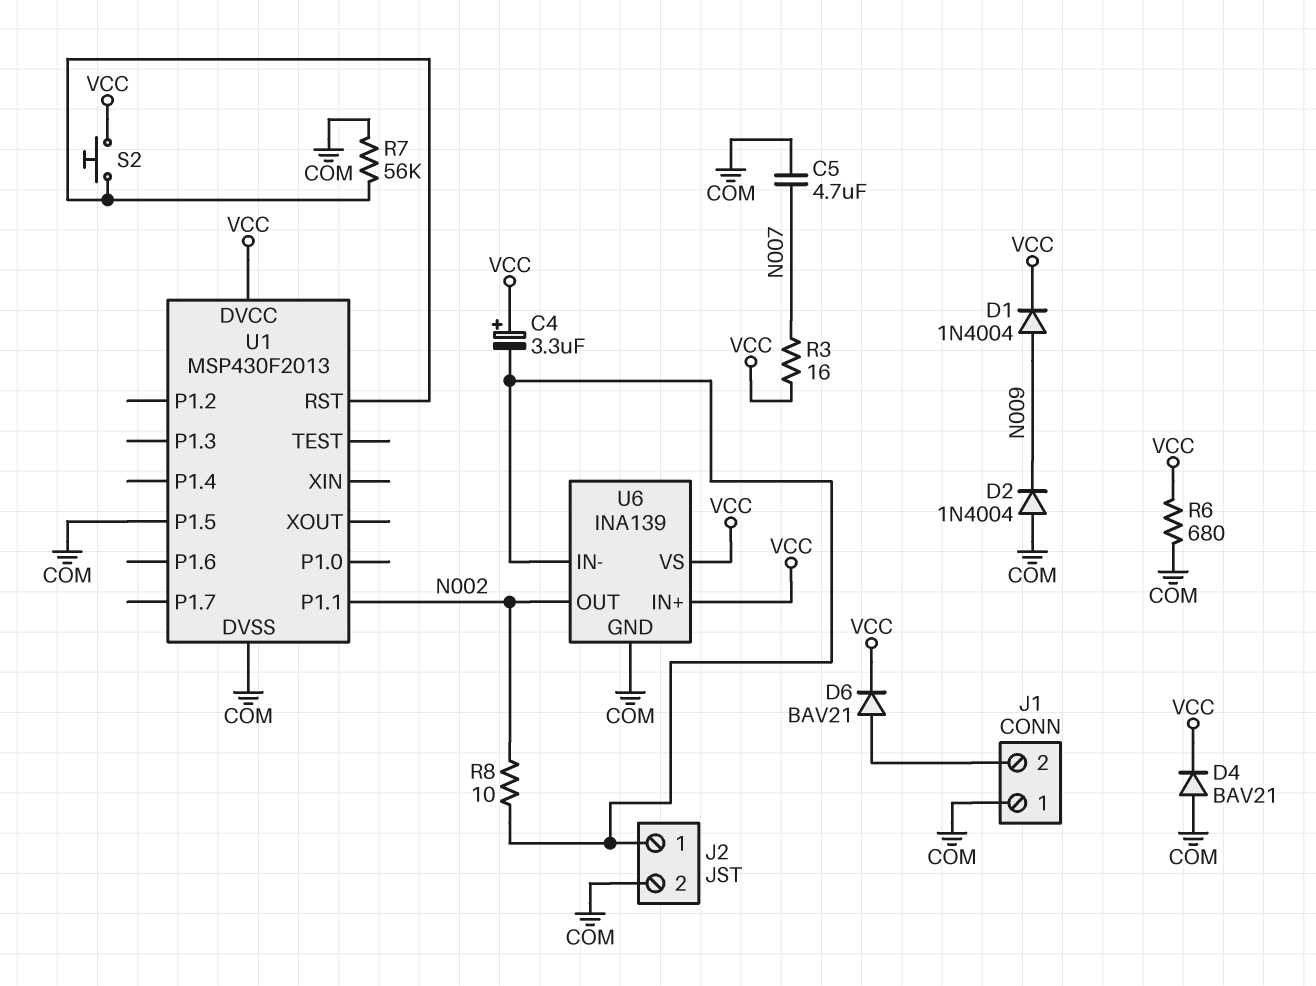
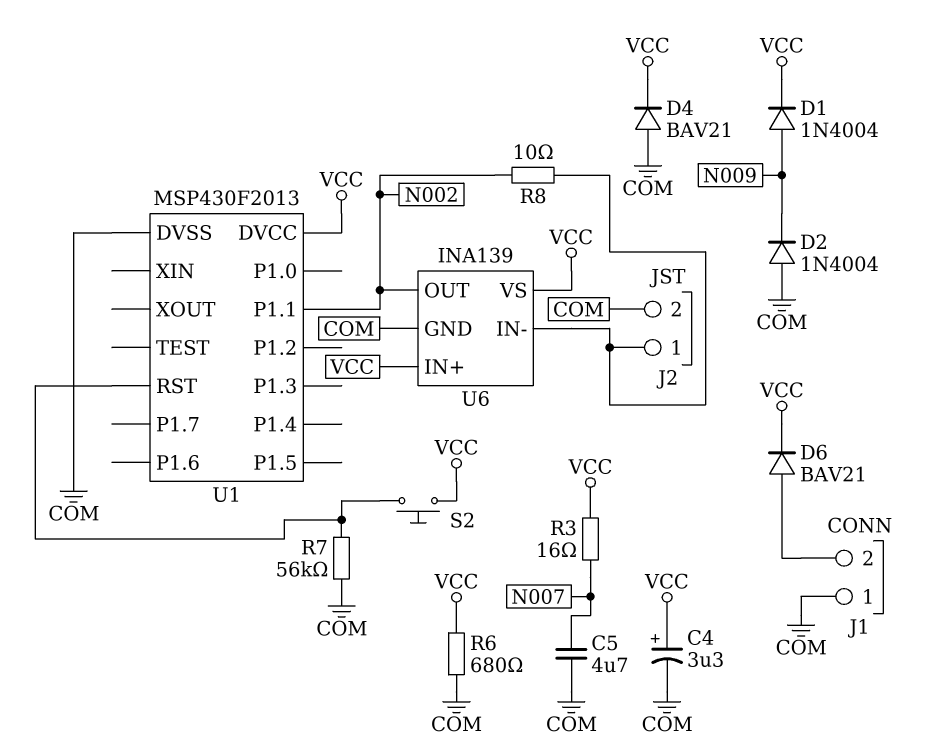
C4: 3.3uF (plus VCC, minus J2/1) -> 3.3uF (plus VCC, minus COM)
U1 pin P1.5: COM -> none

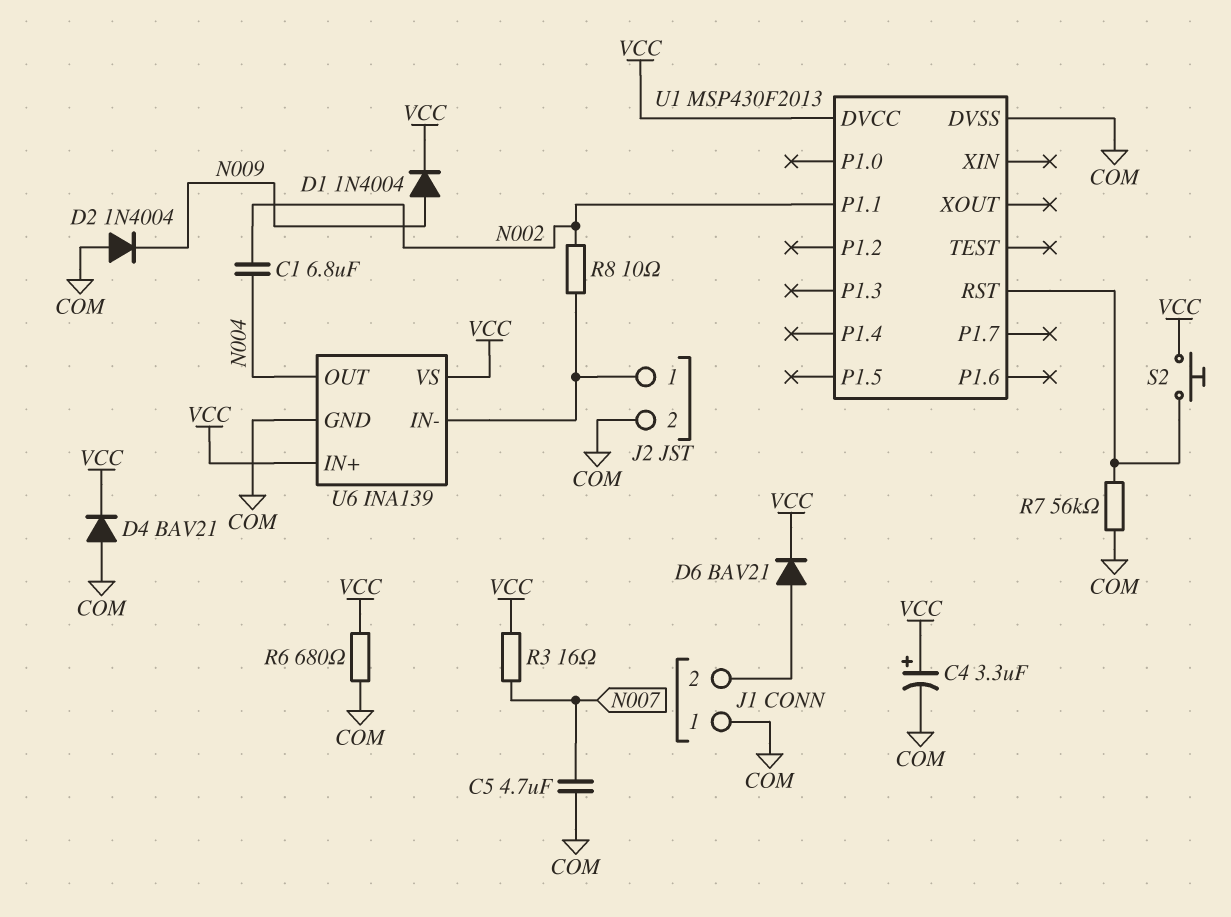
C1: none -> 6.8uF (N002, N004)
U6 pin OUT: N002 -> N004

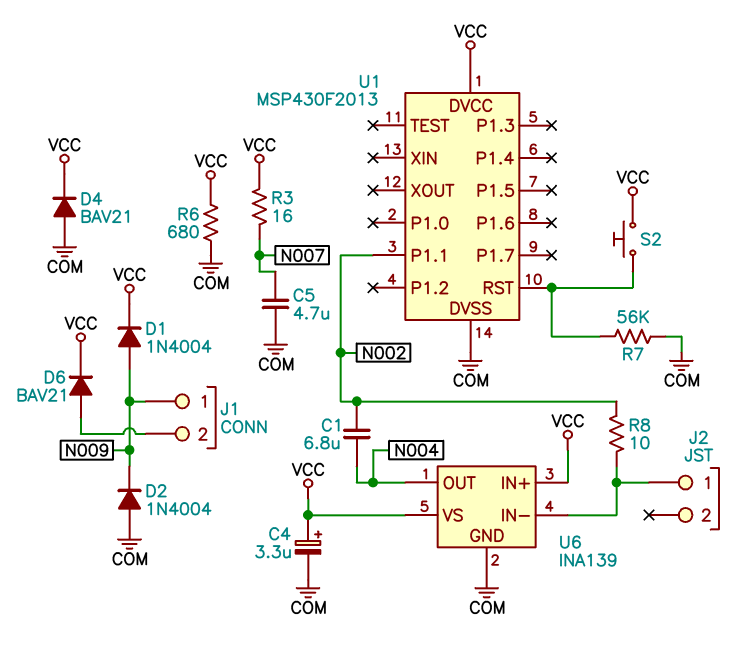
J1 pin 1: COM -> N009
J2 pin 2: COM -> none

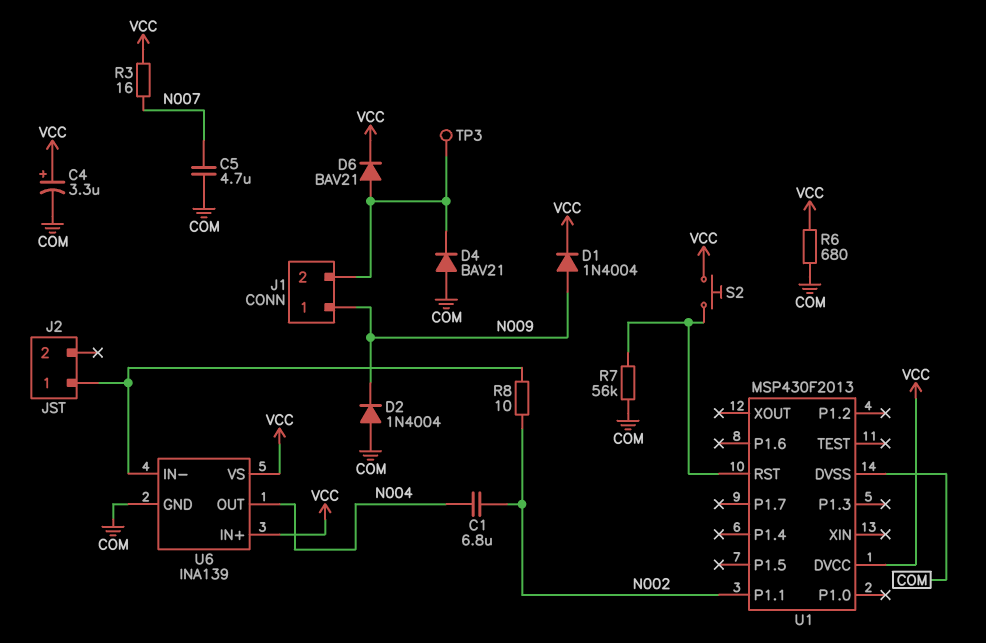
D4: diode BAV21 (A COM, K VCC) -> diode BAV21 (A COM, K J1/2)
TP3: none -> test point (J1/2)

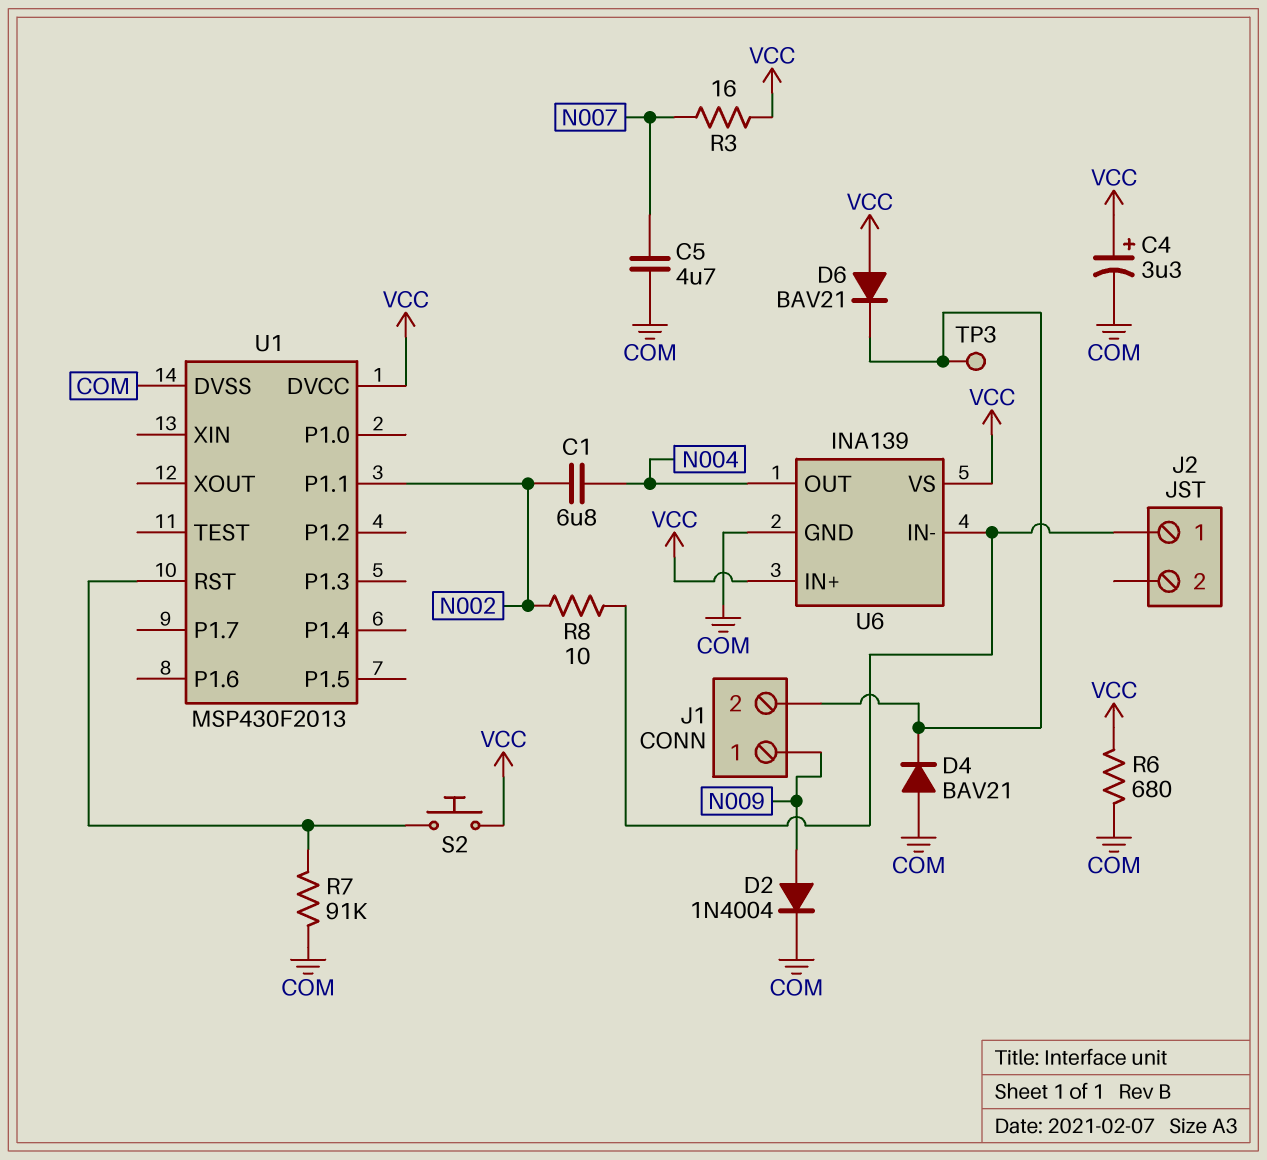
D1: diode 1N4004 (A N009, K VCC) -> none
D2: diode 1N4004 (A COM, K N009) -> diode 1N4004 (A N009, K COM)
D6: diode BAV21 (A J1/2, K VCC) -> diode BAV21 (A VCC, K J1/2)
R7: 56k (COM, U1/RST) -> 91k (COM, U1/RST)

